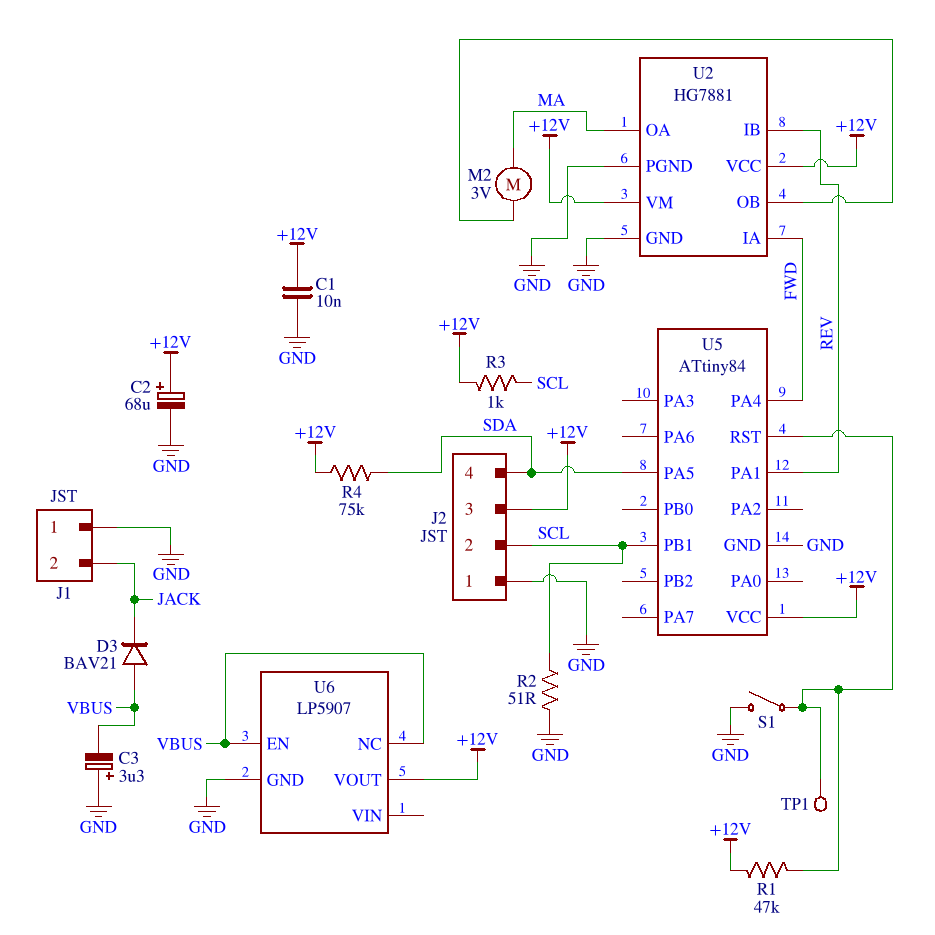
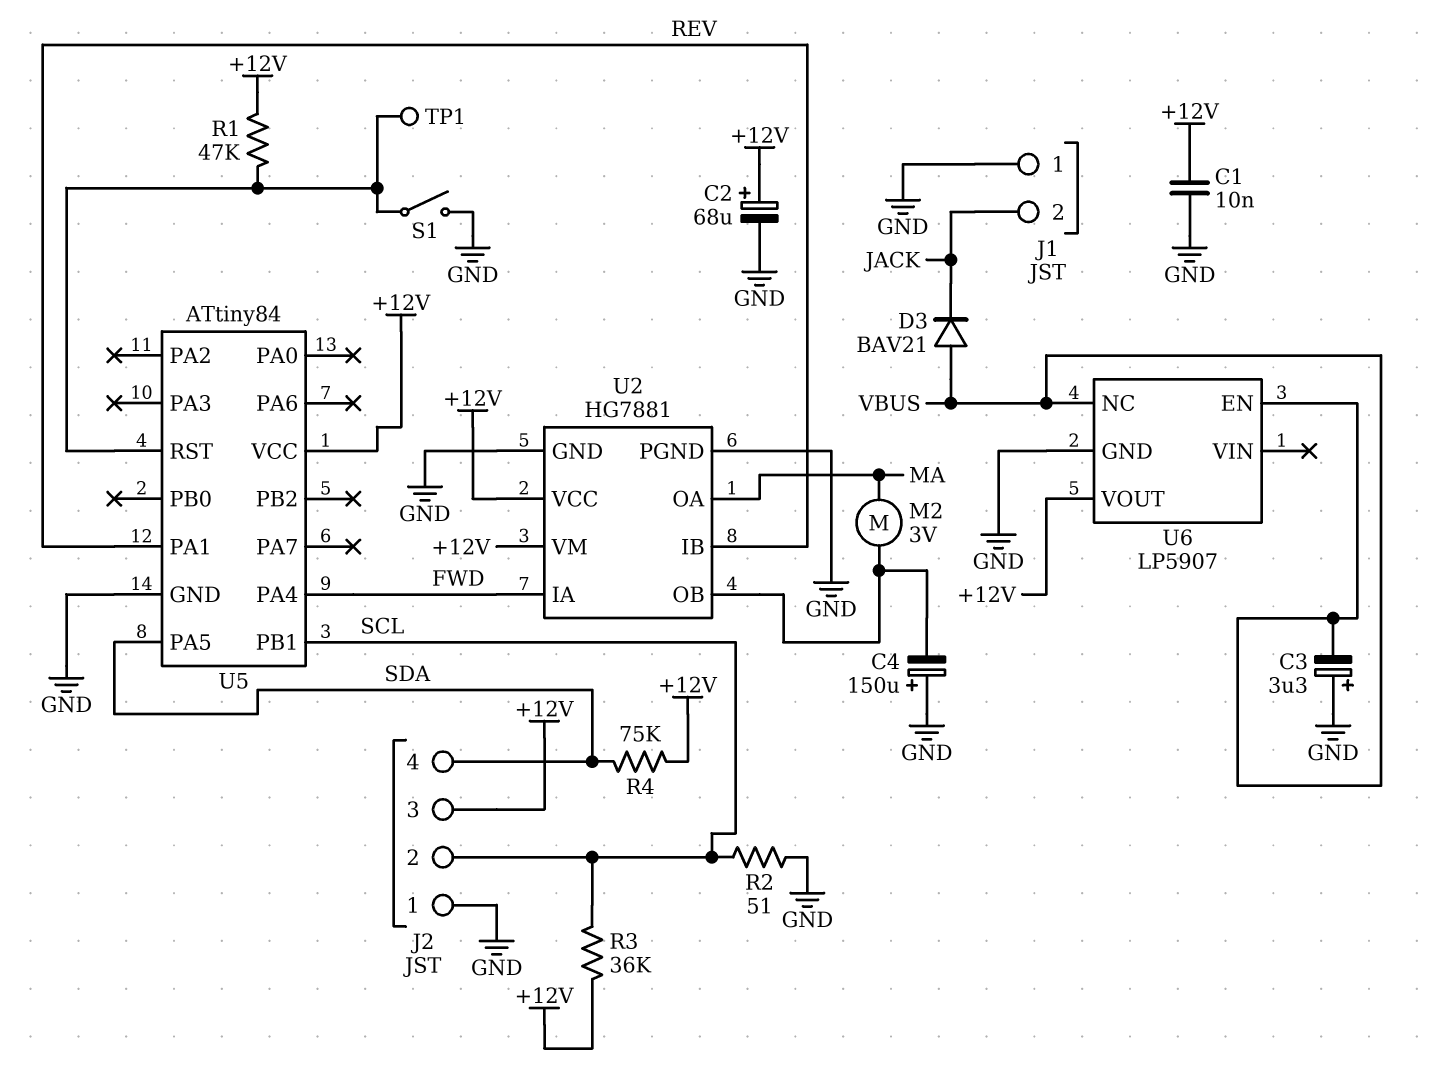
C4: none -> 150uF (plus GND, minus U2/OB)
R3: 1k (+12V, SCL) -> 36k (+12V, SCL)

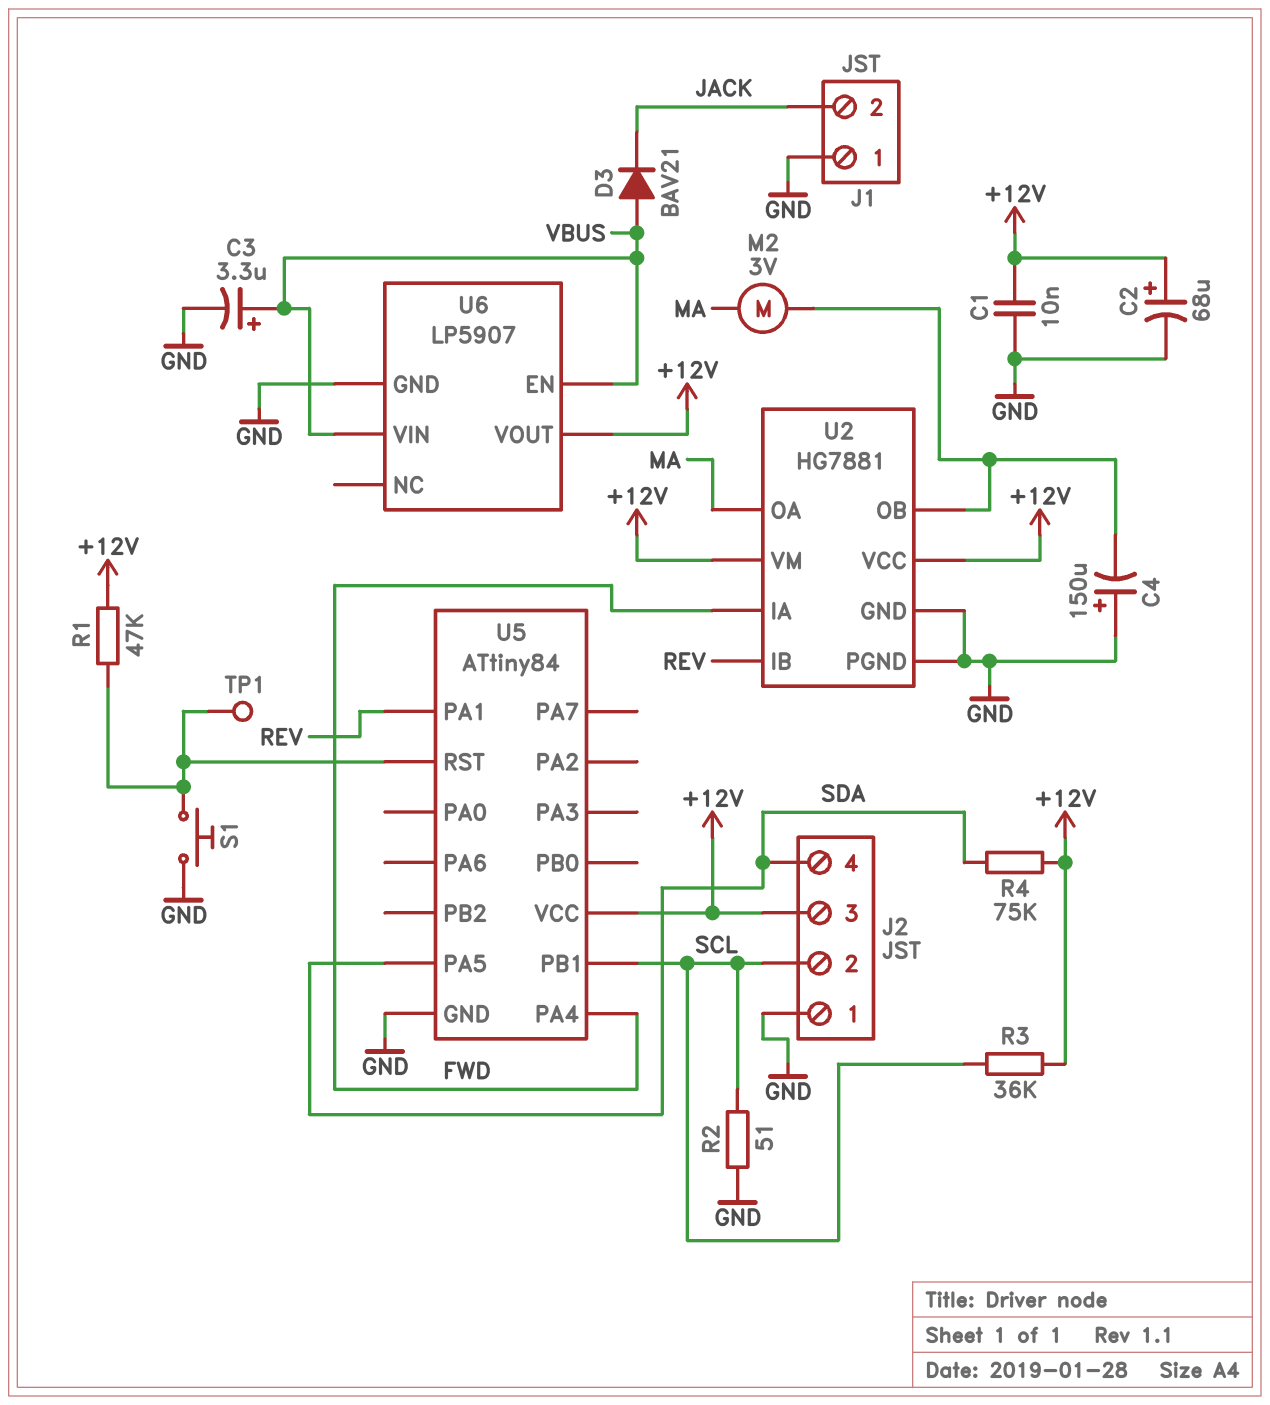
C3: 3.3uF (plus GND, minus VBUS) -> 3.3uF (plus VBUS, minus GND)
S1: switch (GND, U5/RST) -> button (GND, U5/RST)
U6 pin NC: VBUS -> none
U6 pin VIN: none -> VBUS

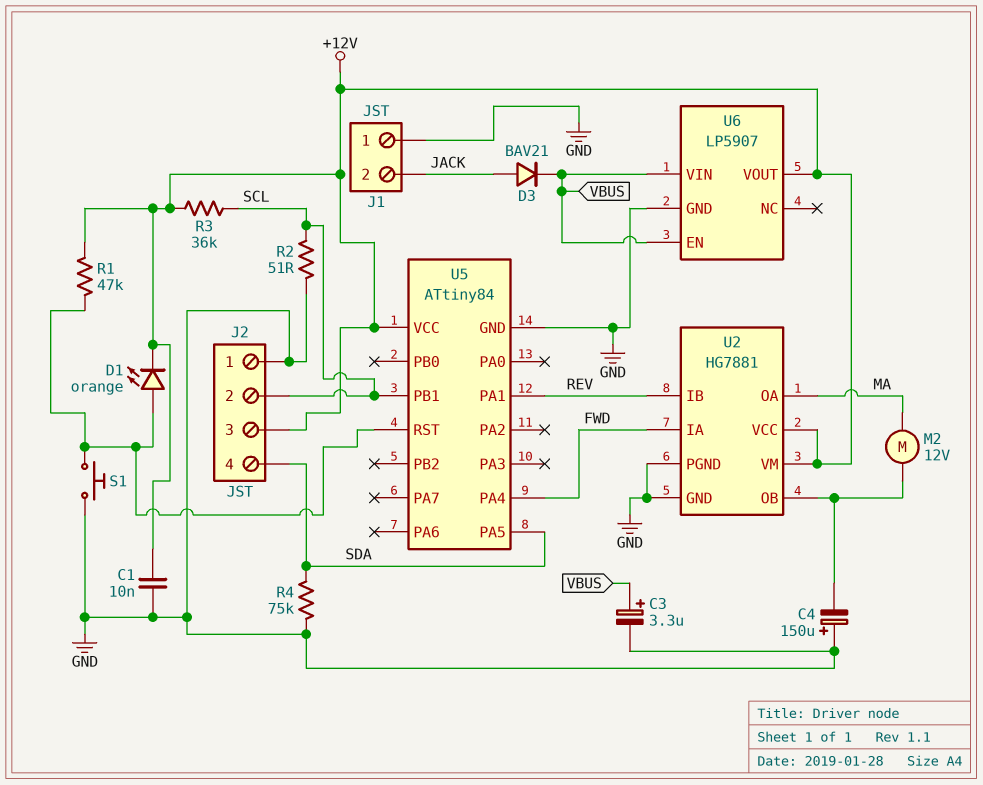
C2: 68uF (plus +12V, minus GND) -> none
D1: none -> LED orange (A U5/RST, K +12V)
D3: diode BAV21 (A VBUS, K JACK) -> diode BAV21 (A JACK, K VBUS)
M2: motor 3V (MA, U2/OB) -> motor 12V (MA, U2/OB)
R4: 75k (+12V, SDA) -> 75k (GND, SDA)
TP1: test point (U5/RST) -> none

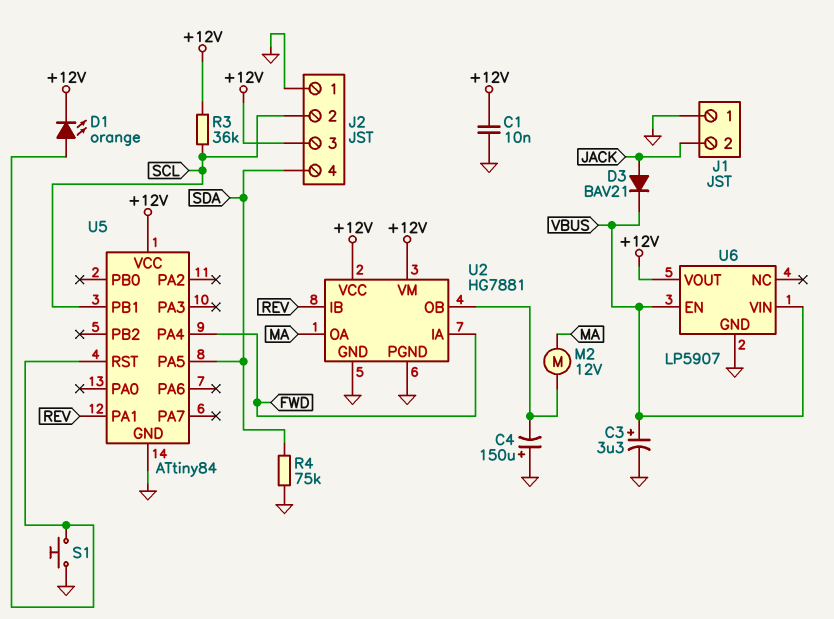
R1: 47k (+12V, U5/RST) -> none
R2: 51 (GND, SCL) -> none

